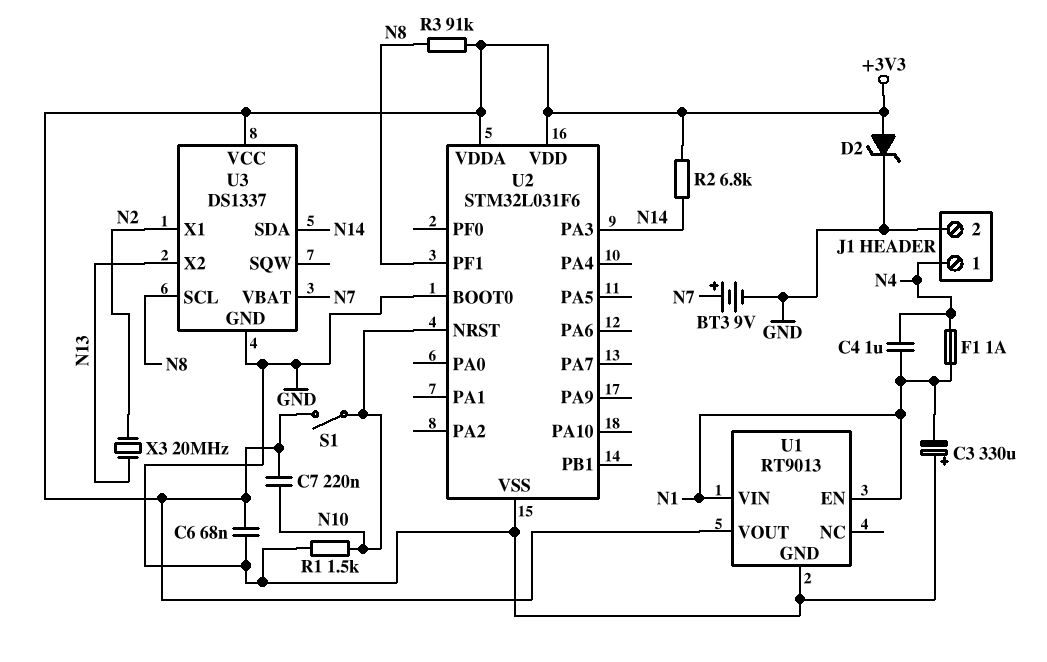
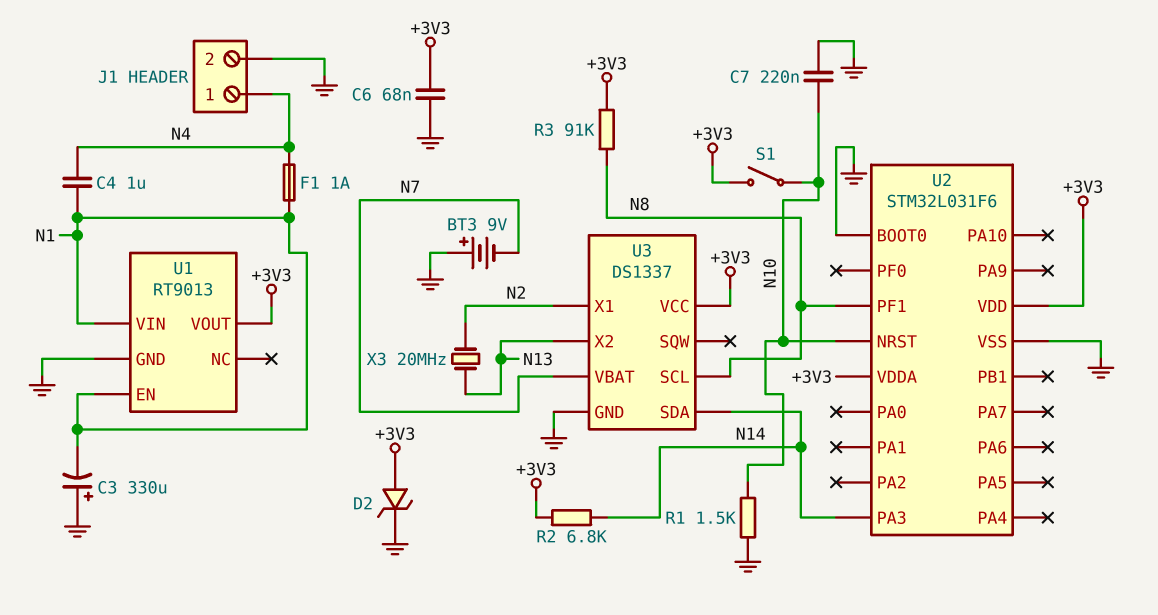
BT3: 9V (plus N7, minus GND) -> 9V (plus GND, minus N7)
C7: 220nF (+3V3, N10) -> 220nF (GND, N10)

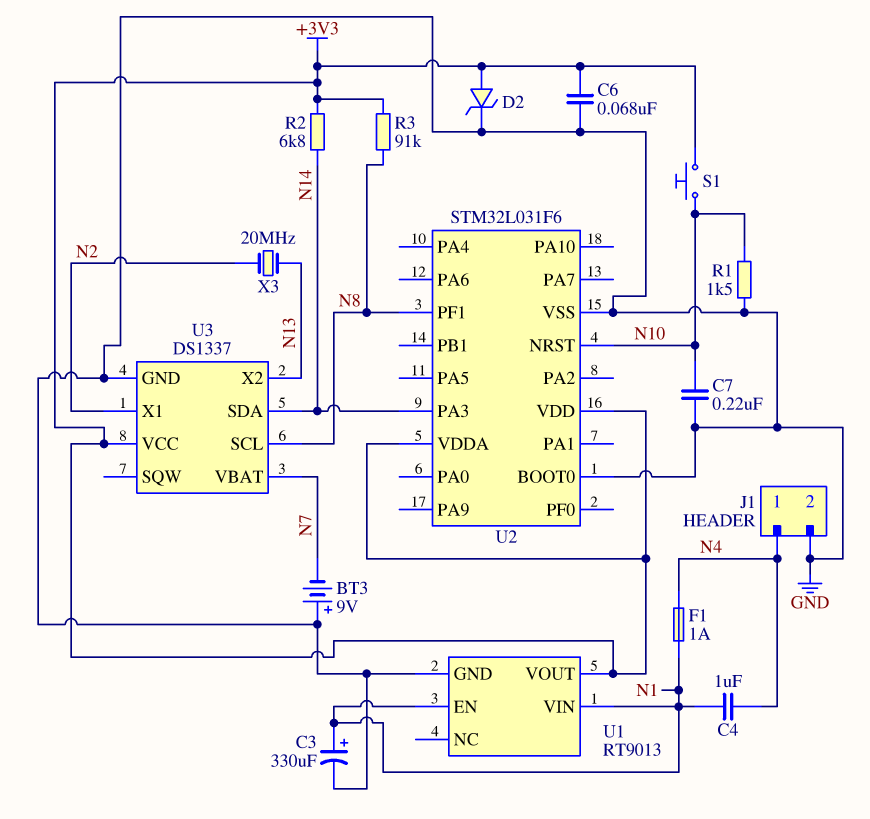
C3: 330uF (plus GND, minus N1) -> 330uF (plus N1, minus GND)
S1: switch (+3V3, N10) -> button (+3V3, N10)

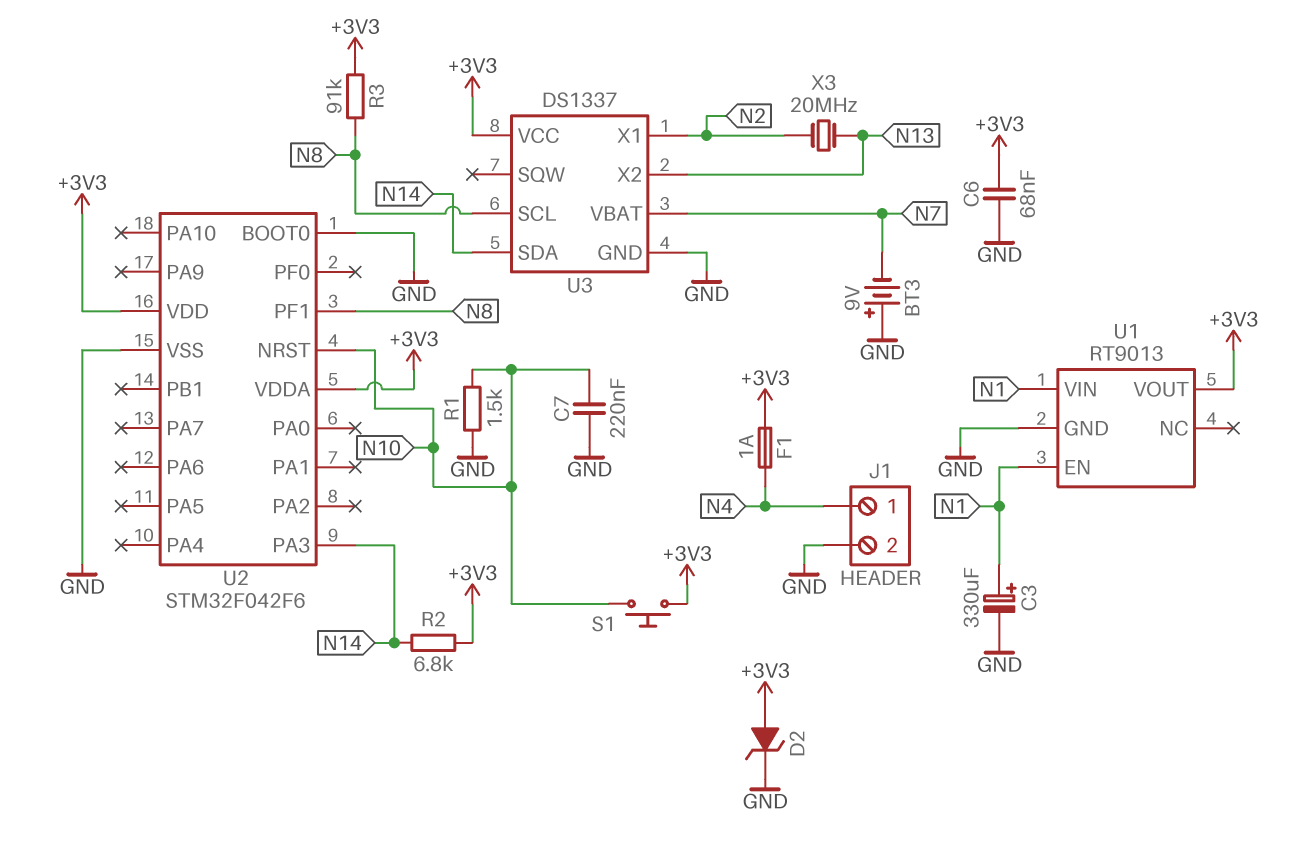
C4: 1uF (N1, N4) -> none
F1: 1A (N1, N4) -> 1A (+3V3, N4)
U2: STM32L031F6 -> STM32F042F6

